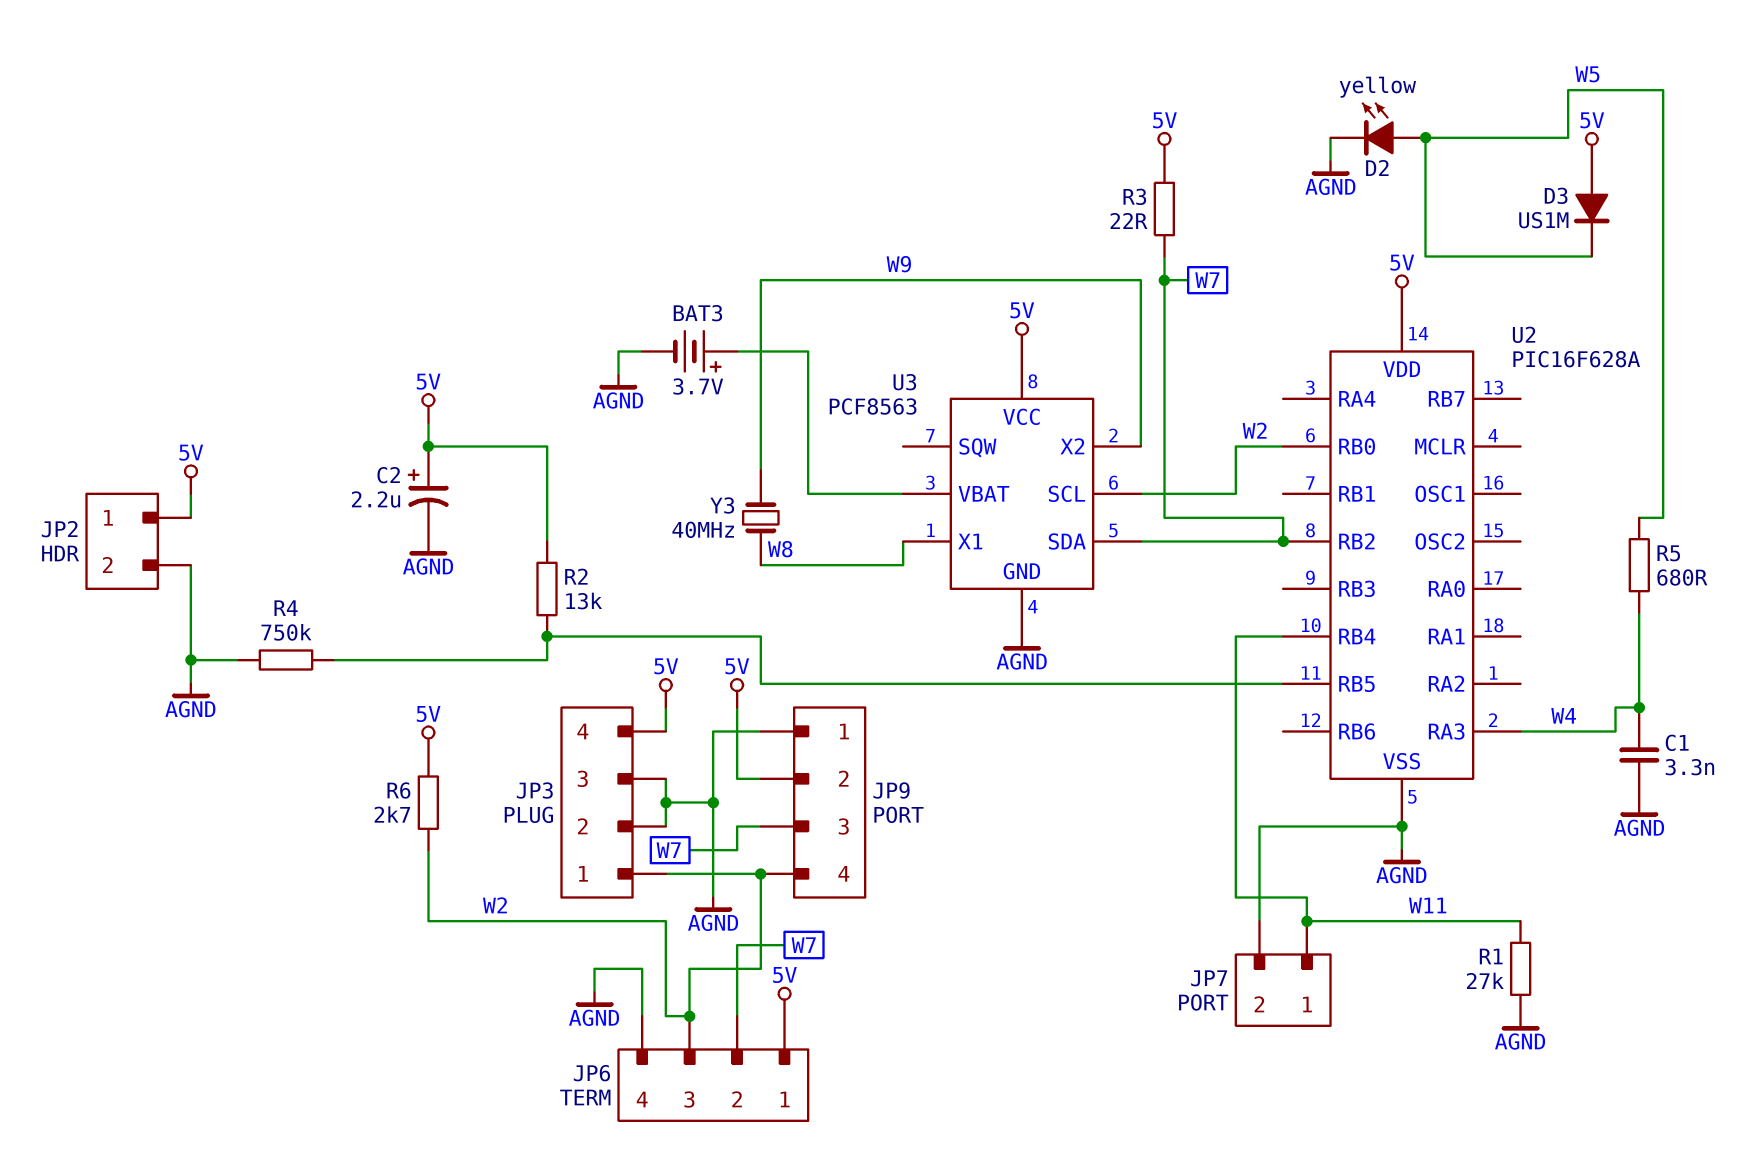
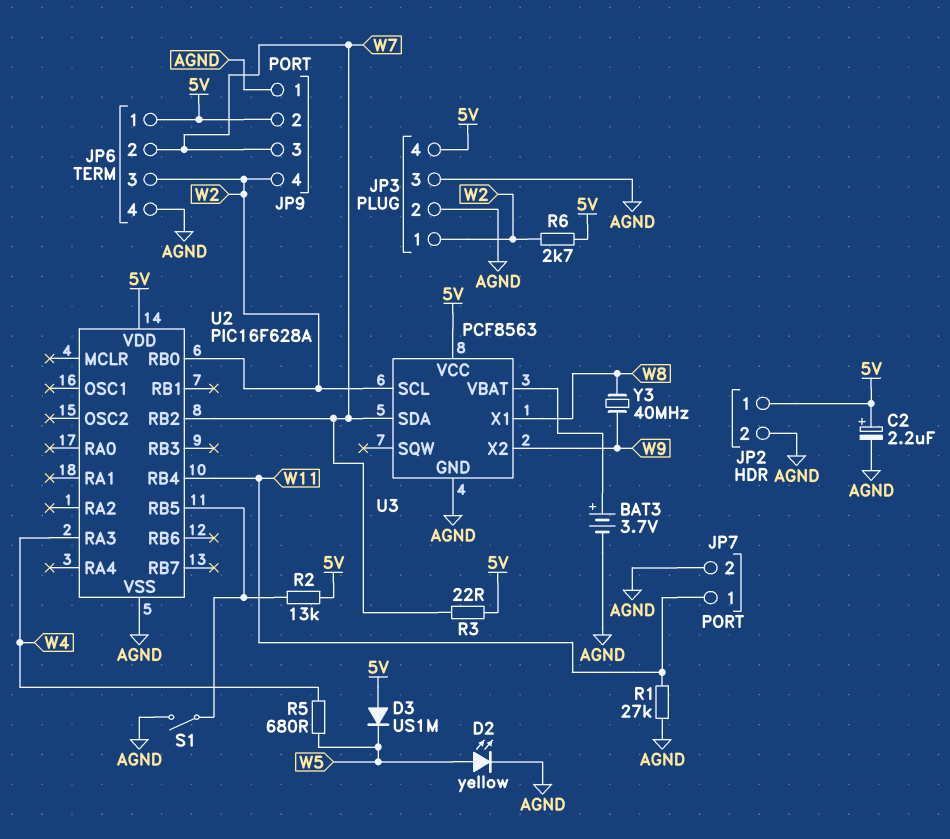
C1: 3.3nF (AGND, W4) -> none
R4: 750k (AGND, U2/RB5) -> none
S1: none -> switch (AGND, U2/RB5)

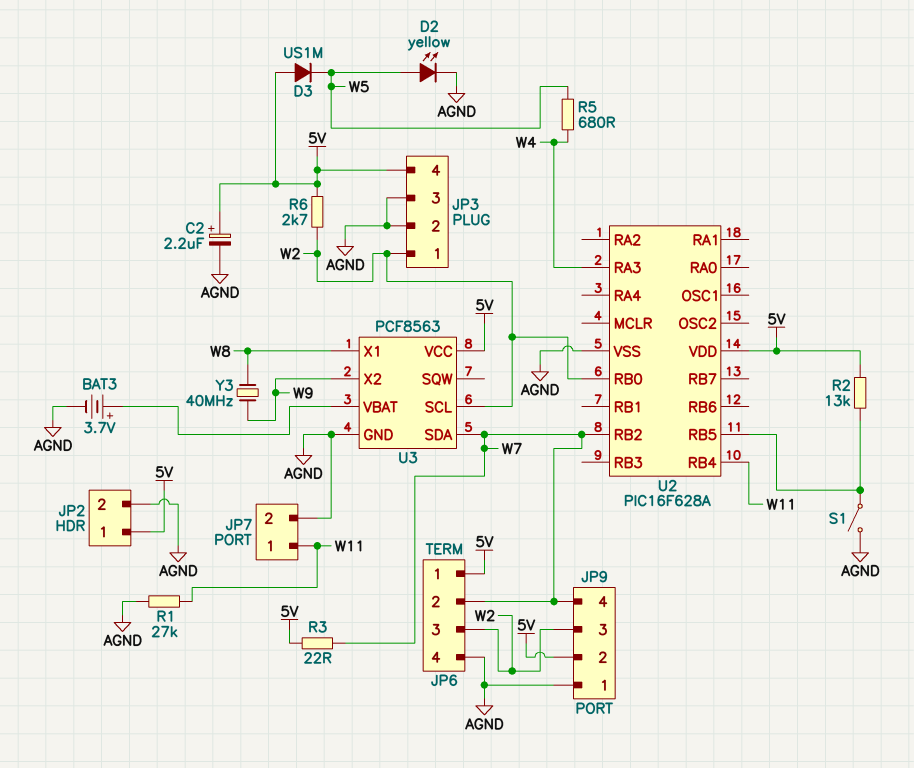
JP9 pin 3: W7 -> W2
JP9 pin 4: W2 -> W7

